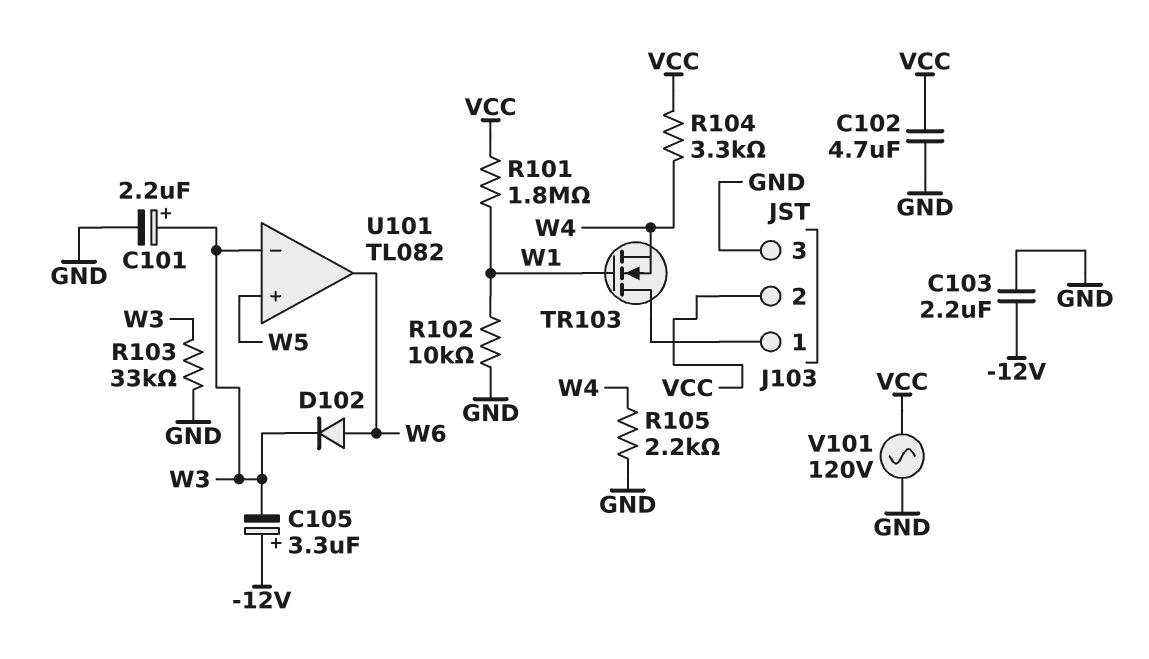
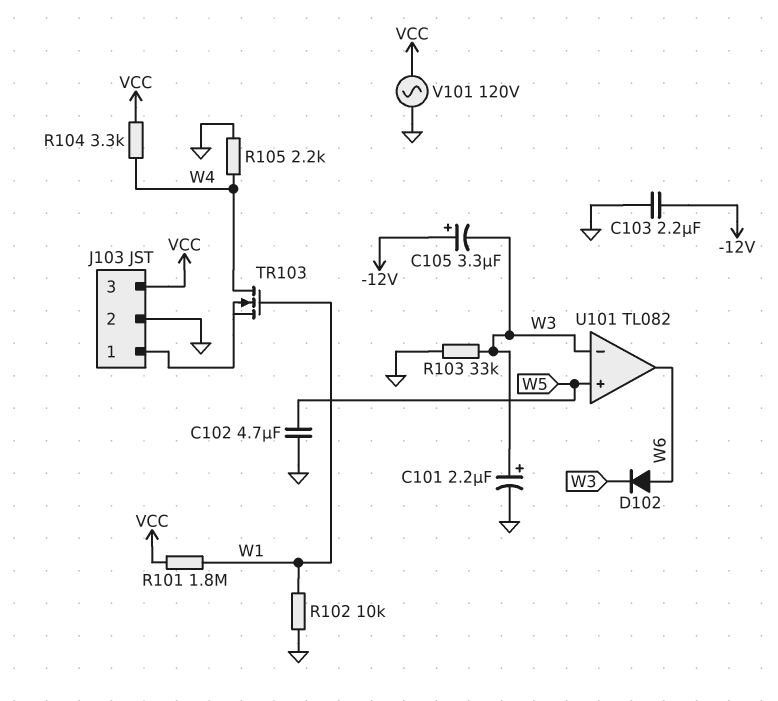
C102: 4.7uF (GND, VCC) -> 4.7uF (GND, W5)
J103 pin 2: VCC -> GND
J103 pin 3: GND -> VCC
TR103: NMOS (G W1, D J103/1, S W4) -> NMOS (G W1, D W4, S J103/1)

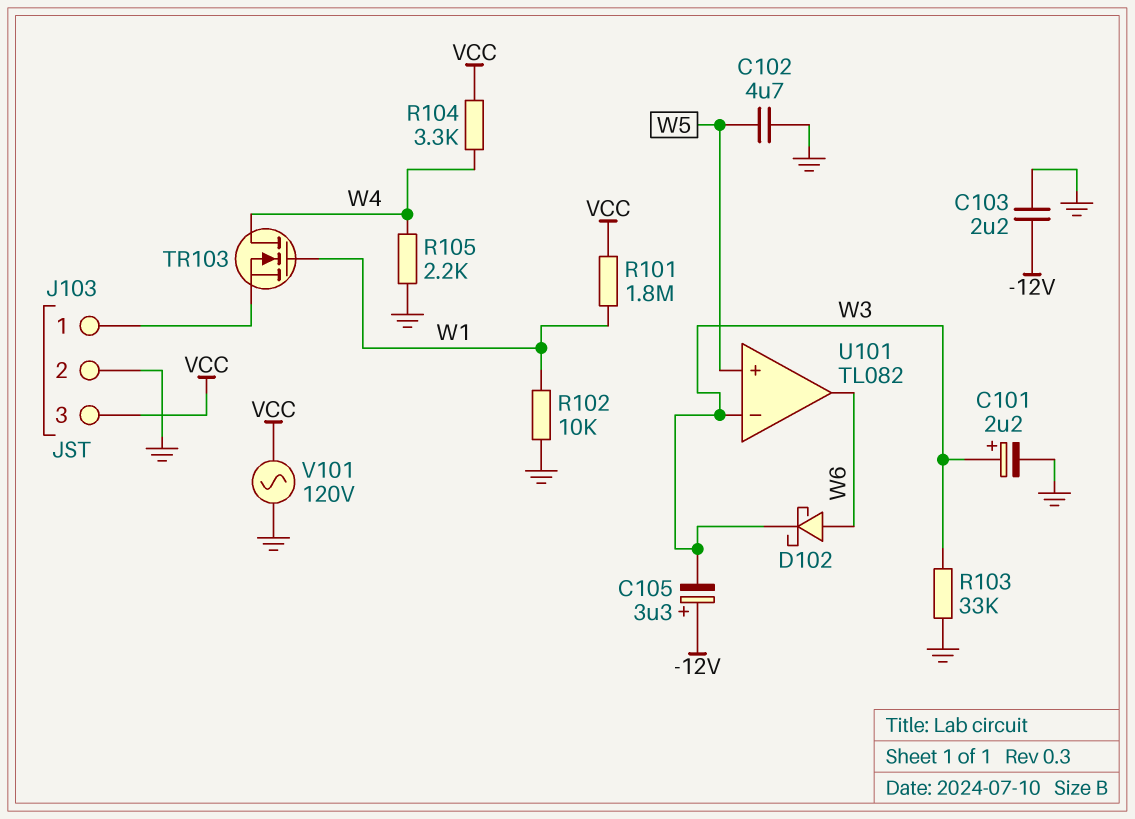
D102: diode (A W6, K W3) -> schottky (A W6, K W3)

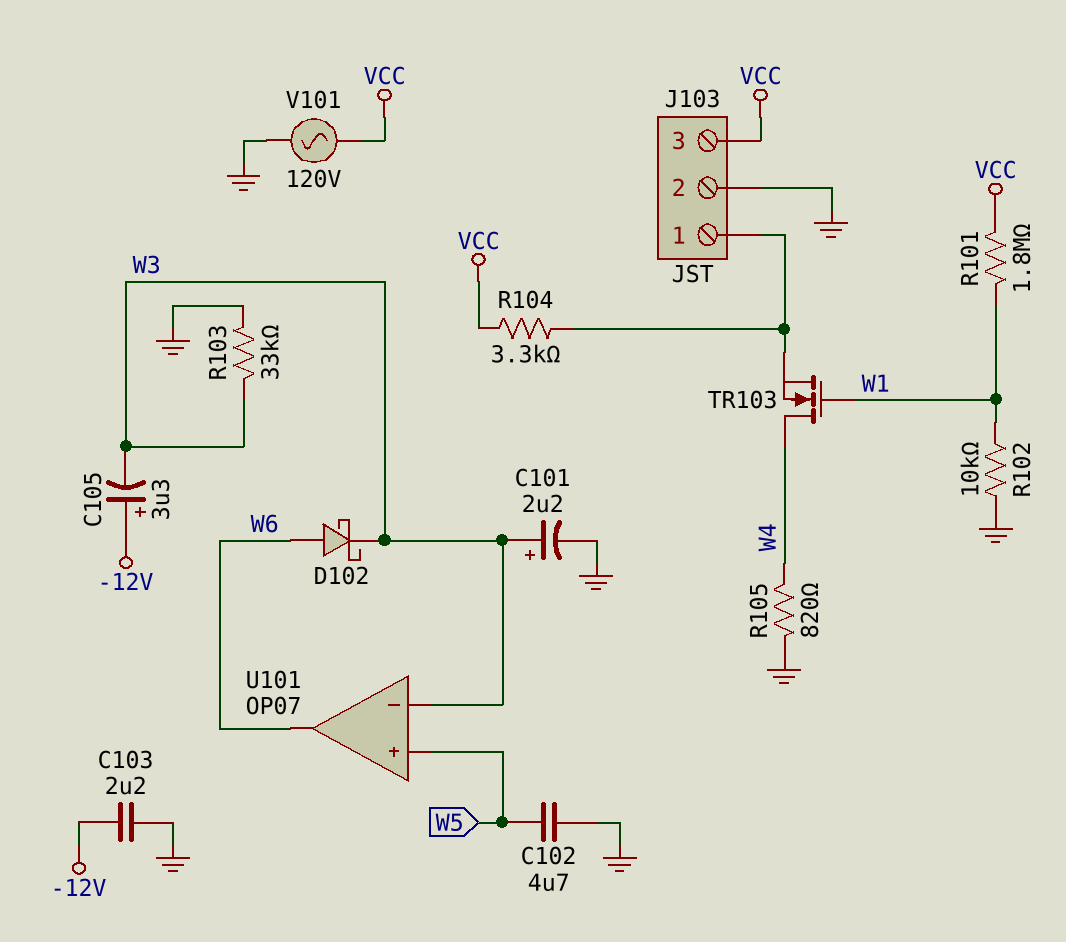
R104: 3.3k (VCC, W4) -> 3.3k (J103/1, VCC)
R105: 2.2k (GND, W4) -> 820 (GND, W4)
U101: TL082 -> OP07

